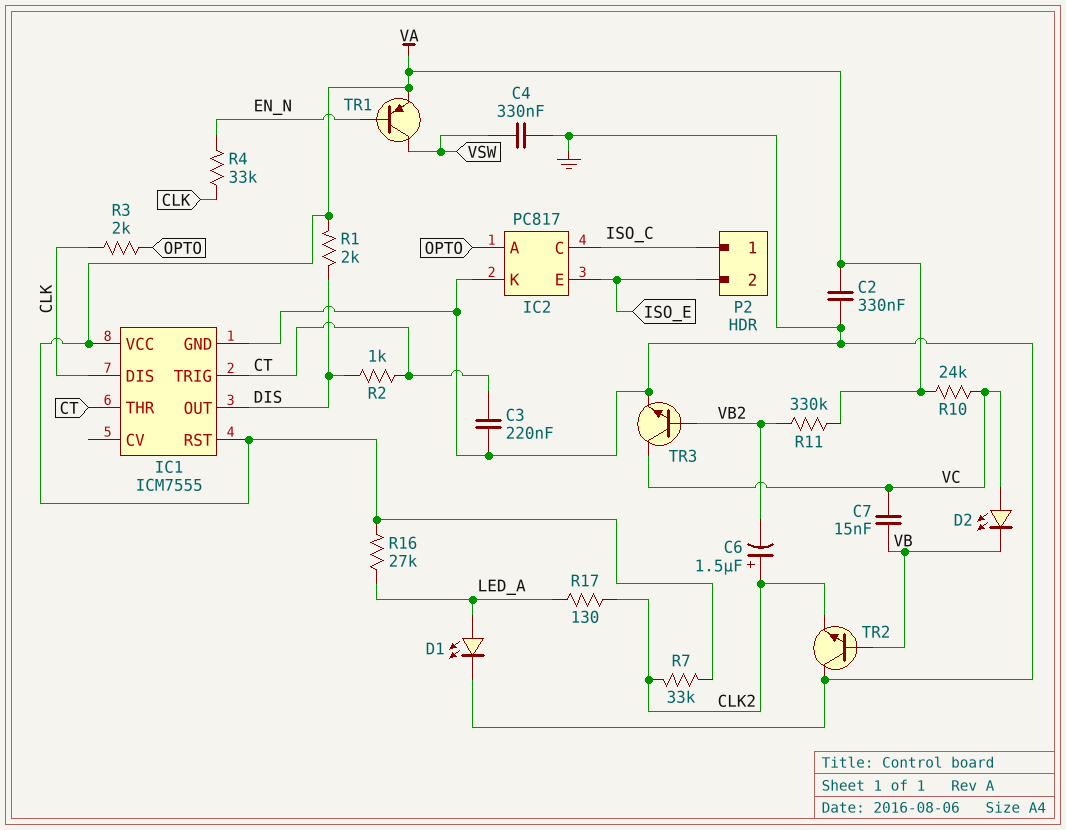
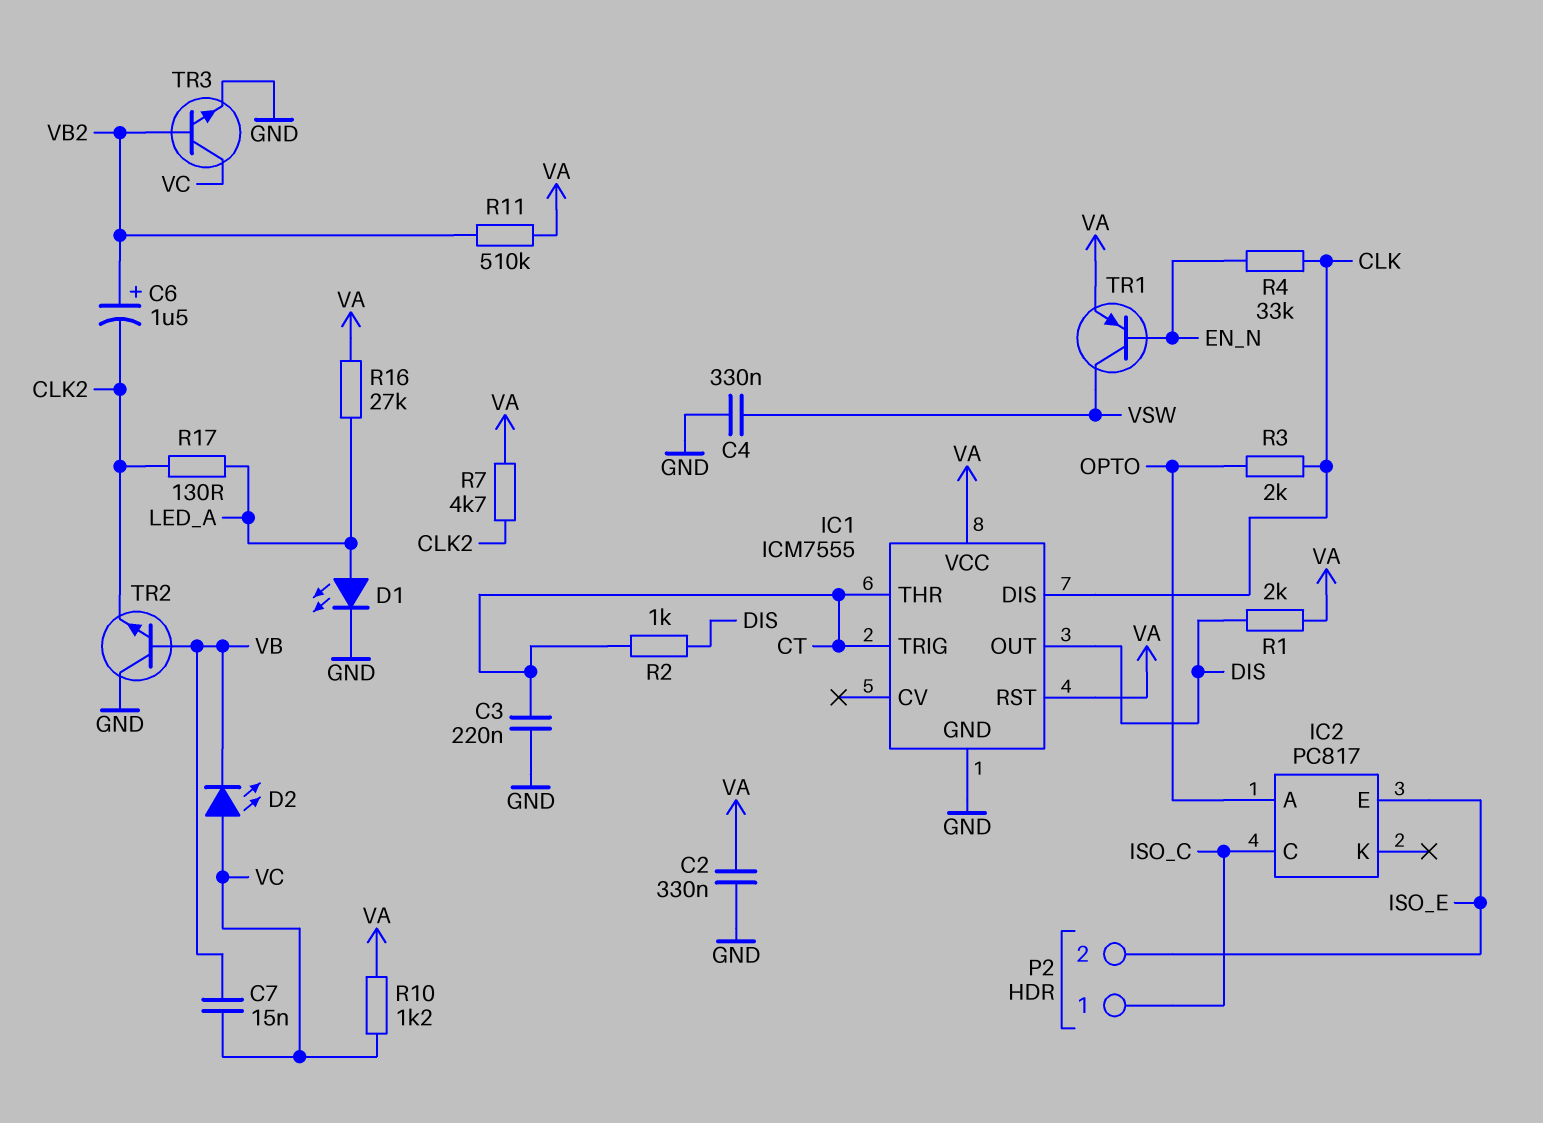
C6: 1.5uF (plus CLK2, minus VB2) -> 1.5uF (plus VB2, minus CLK2)
IC2 pin K: GND -> none
R7: 33k (CLK2, VA) -> 4.7k (CLK2, VA)
R10: 24k (VA, VC) -> 1.2k (VA, VC)
R11: 330k (VA, VB2) -> 510k (VA, VB2)

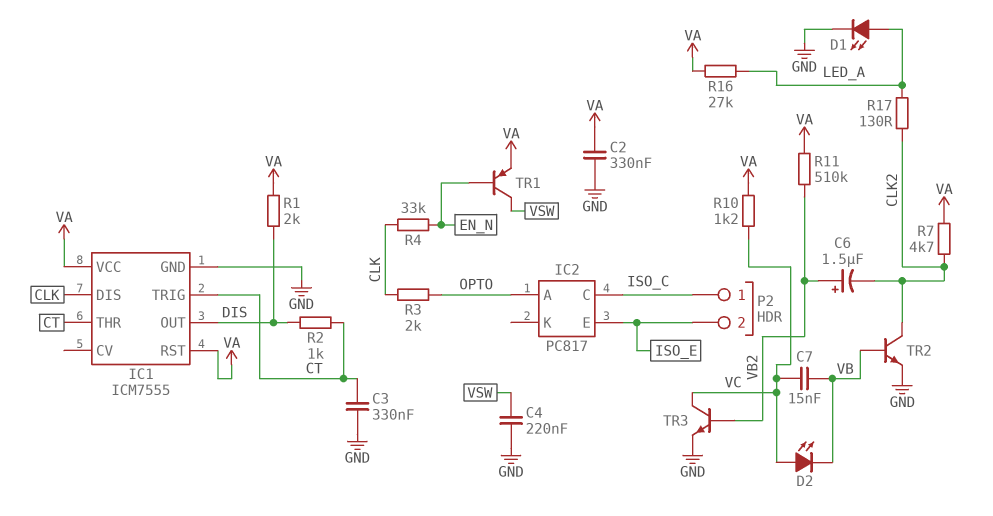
C3: 220nF (CT, GND) -> 330nF (CT, GND)
C4: 330nF (GND, VSW) -> 220nF (GND, VSW)
TR2: NPN (B VB, C GND, E CLK2) -> NPN (B VB, C CLK2, E GND)

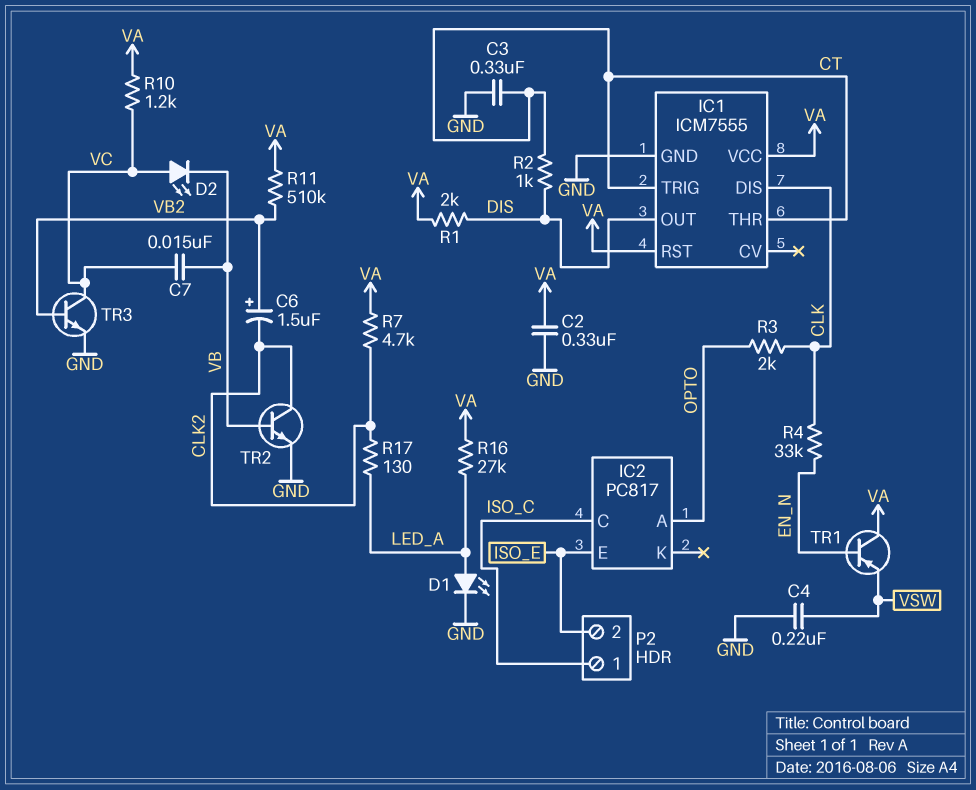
TR1: PNP (B EN_N, C VSW, E VA) -> PNP (B EN_N, C VA, E VSW)

